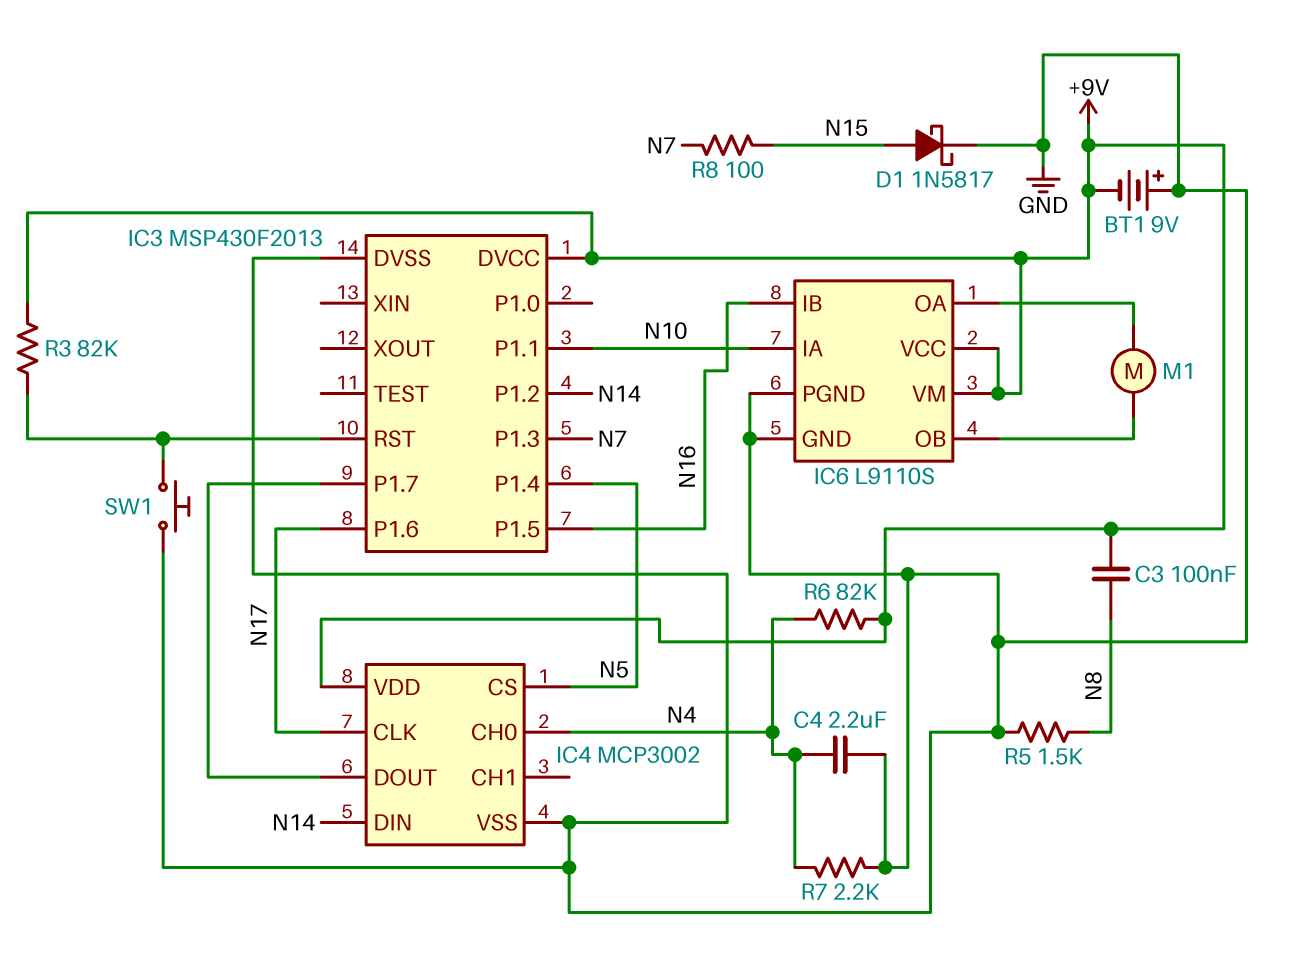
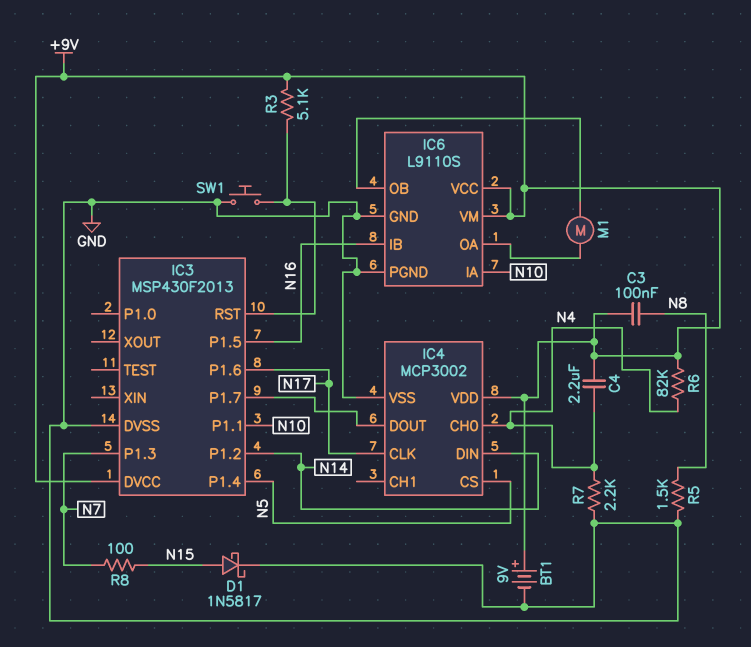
BT1: 9V (plus GND, minus +9V) -> 9V (plus +9V, minus GND)
C4: 2.2uF (GND, N4) -> 2.2uF (+9V, N4)
R3: 82k (+9V, IC3/RST) -> 5.1k (+9V, IC3/RST)

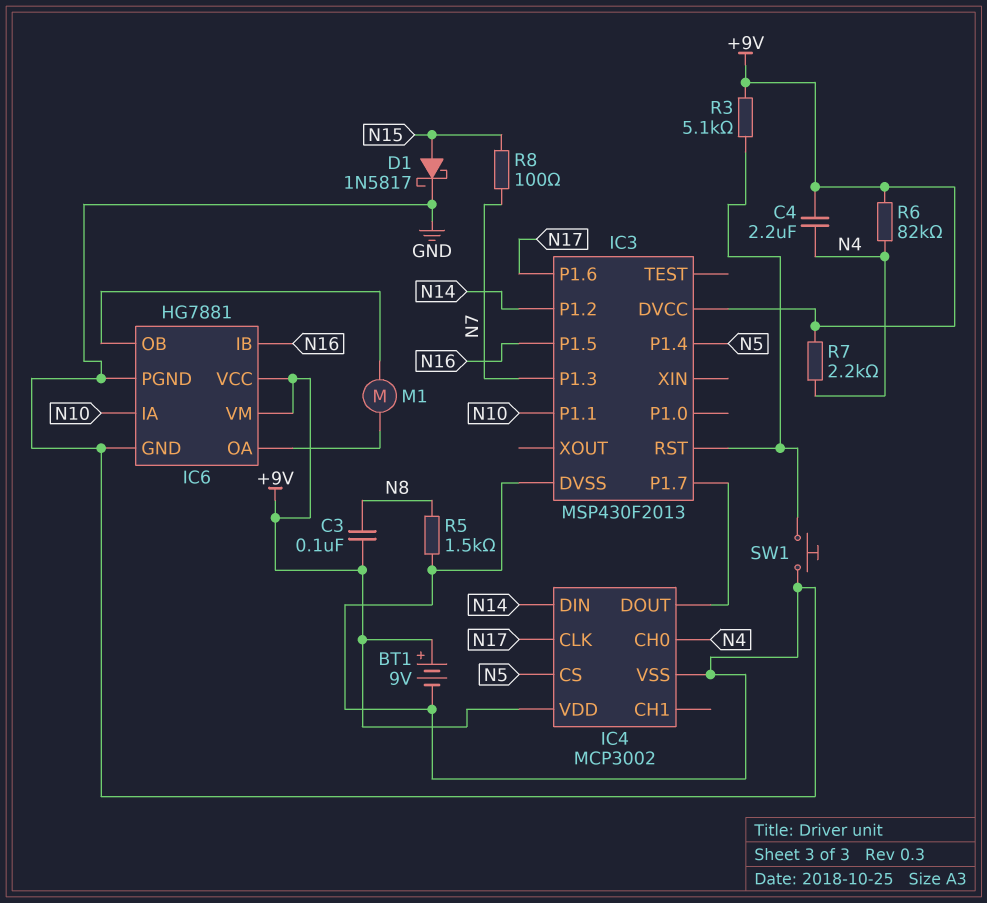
IC6: L9110S -> HG7881
R7: 2.2k (GND, N4) -> 2.2k (+9V, N4)

